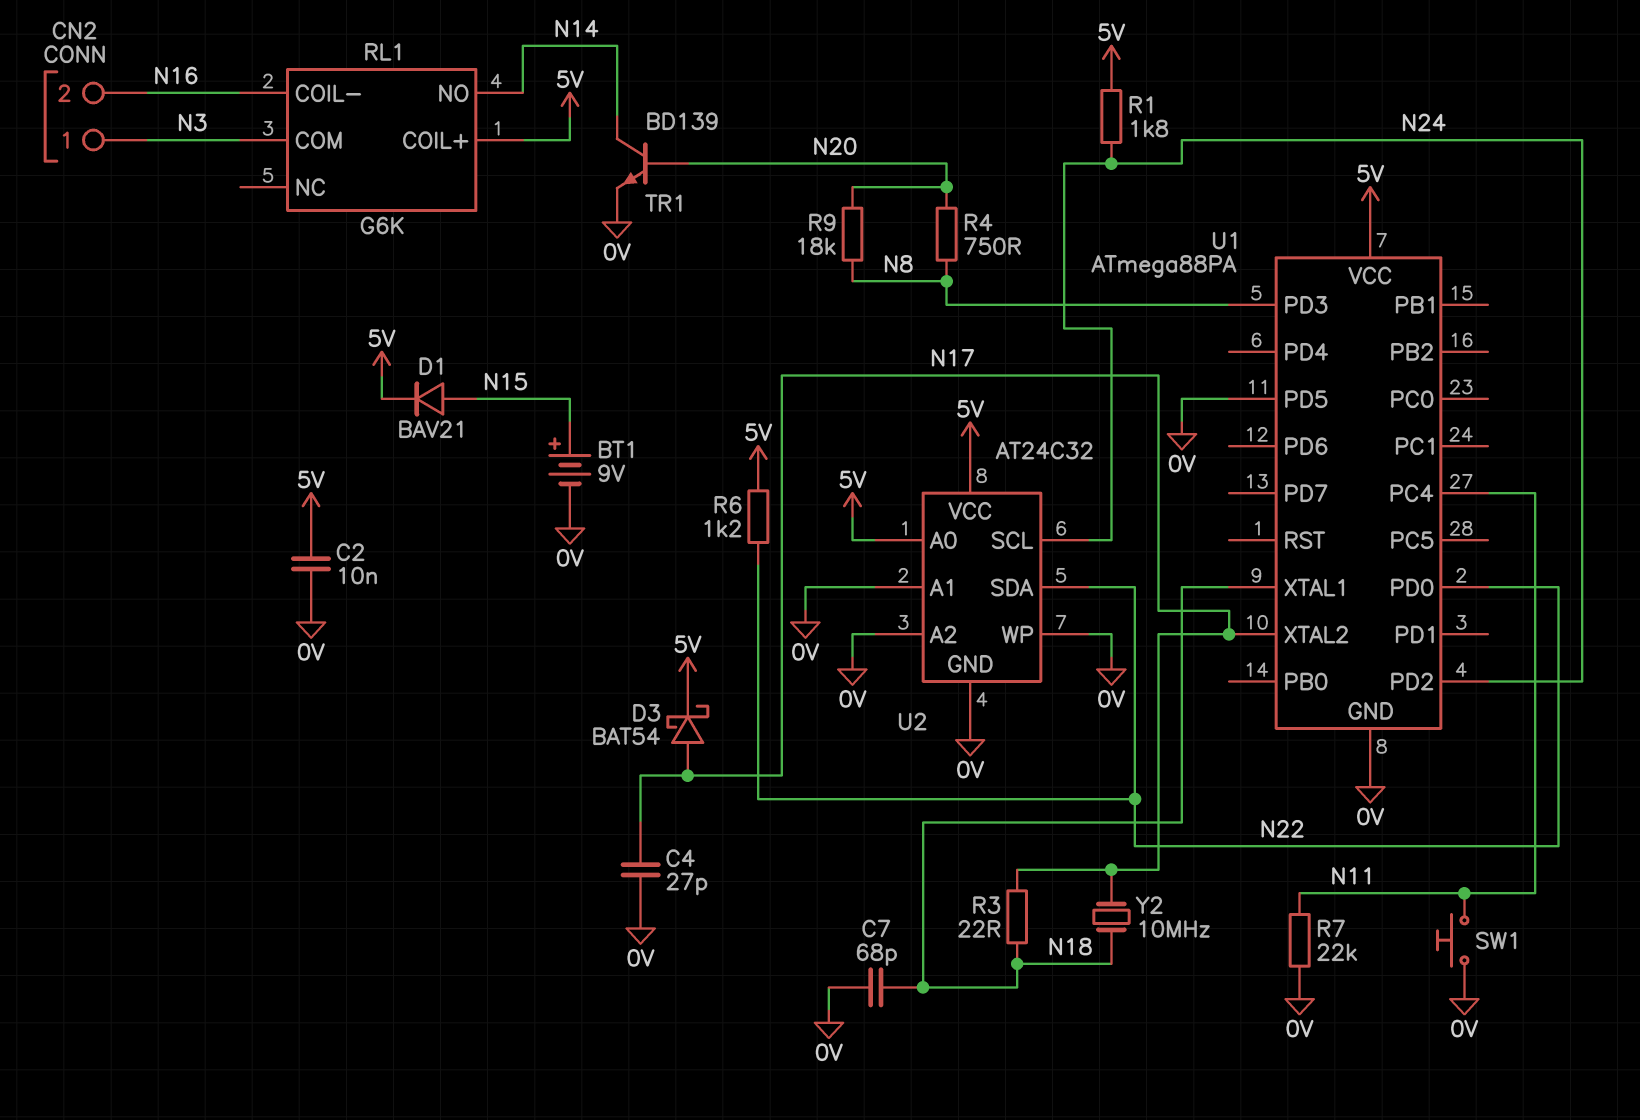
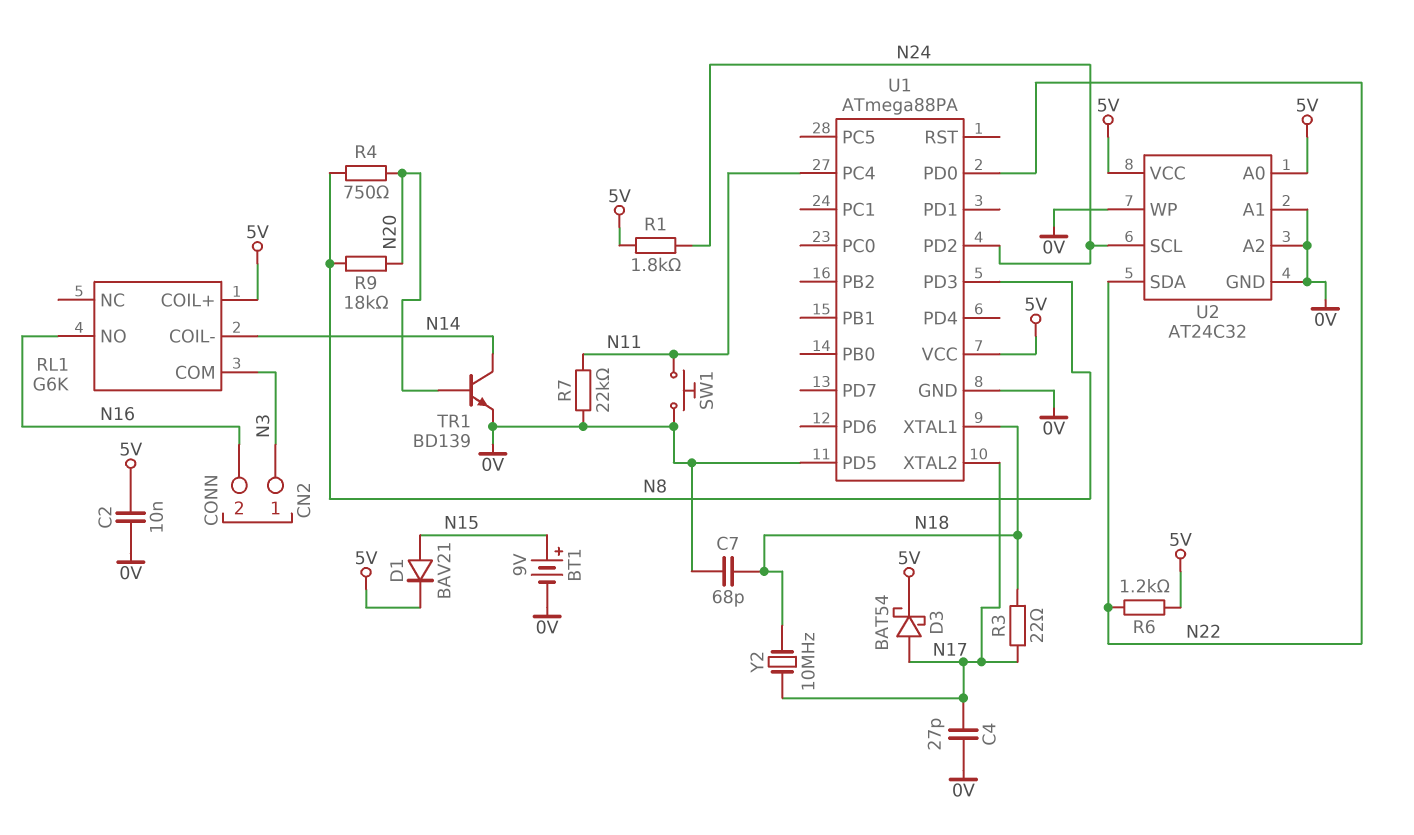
RL1 pin COIL-: N16 -> N14
RL1 pin NO: N14 -> N16

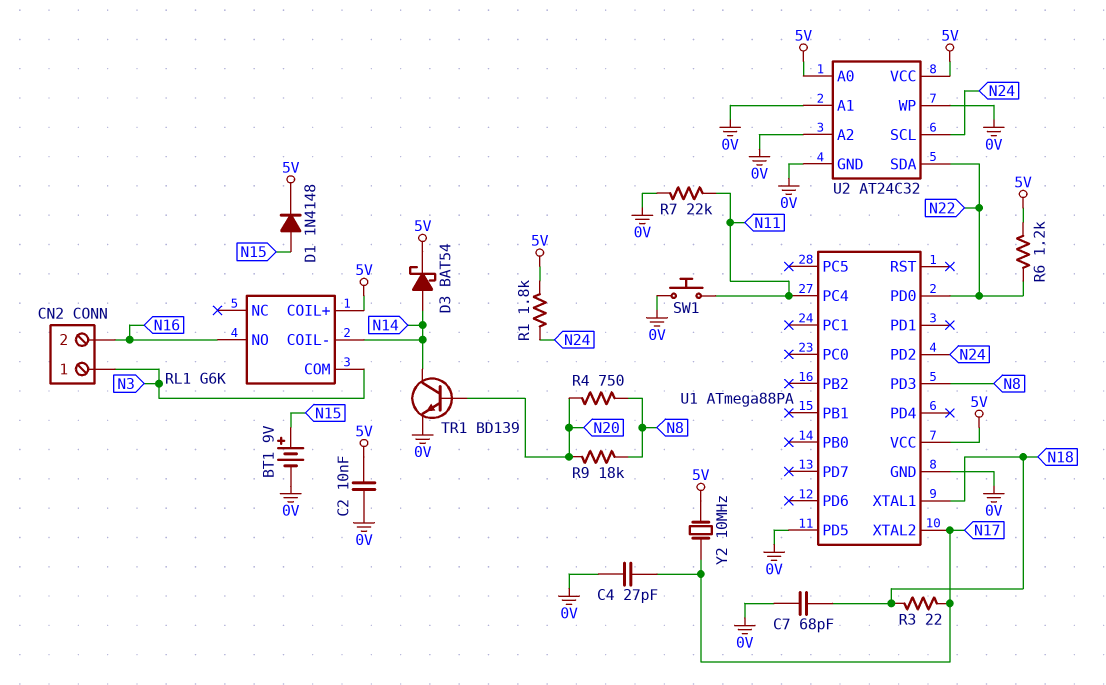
D1: diode BAV21 (A N15, K 5V) -> diode 1N4148 (A N15, K 5V)
D3: schottky BAT54 (A N17, K 5V) -> schottky BAT54 (A N14, K 5V)
Y2: 10MHz (N17, N18) -> 10MHz (5V, N17)

